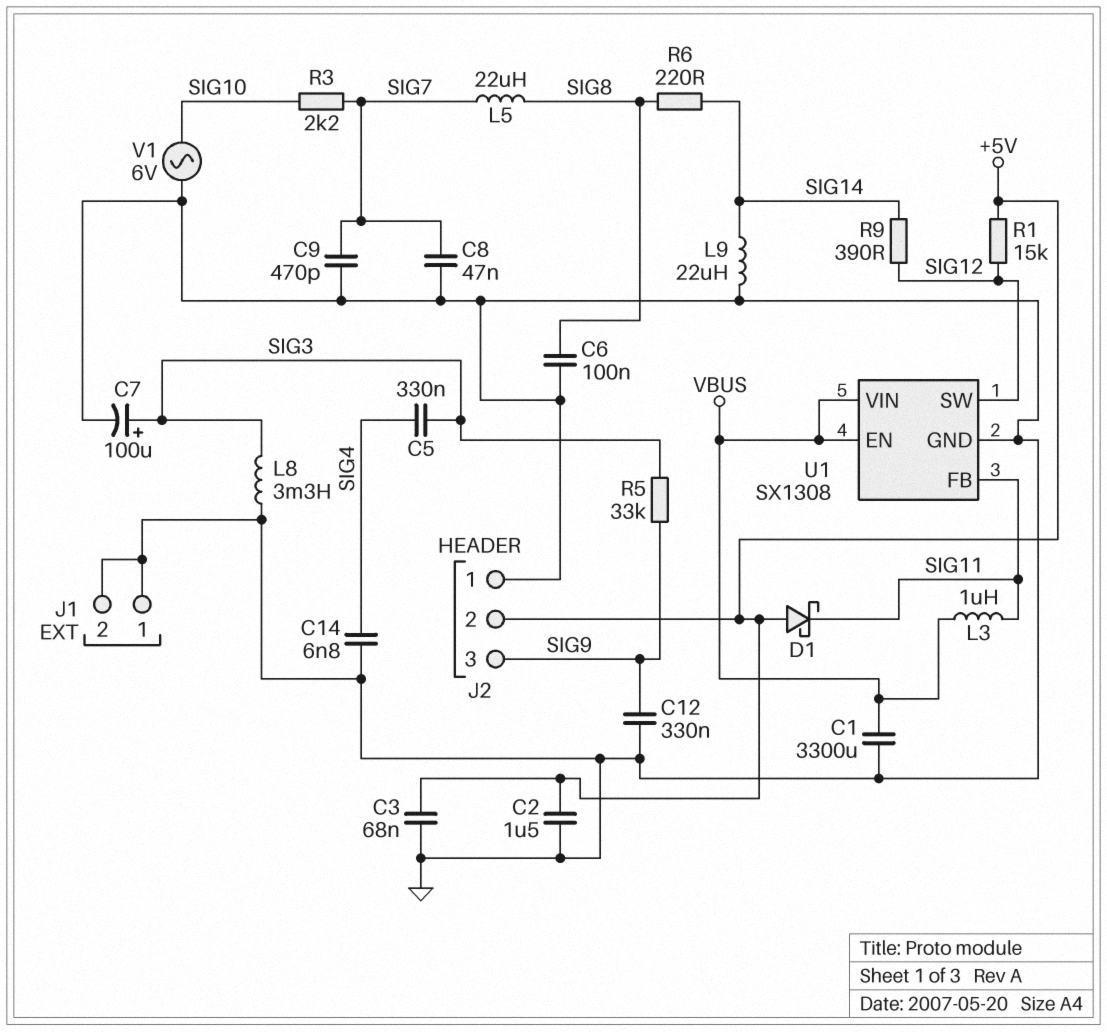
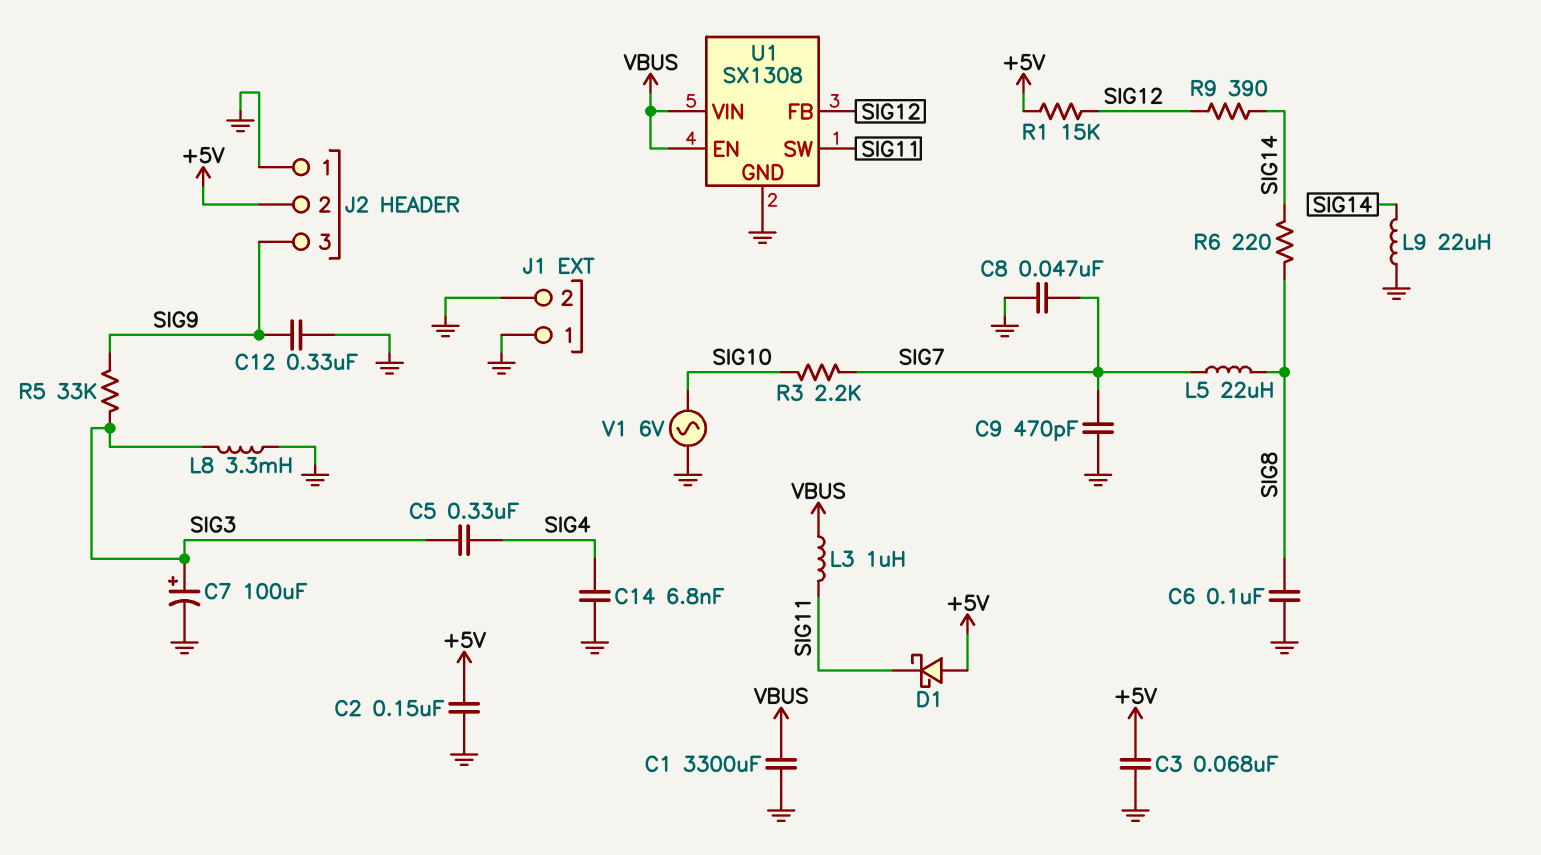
C2: 1.5uF (+5V, GND) -> 150nF (+5V, GND)
U1 pin FB: SIG11 -> SIG12
U1 pin SW: SIG12 -> SIG11

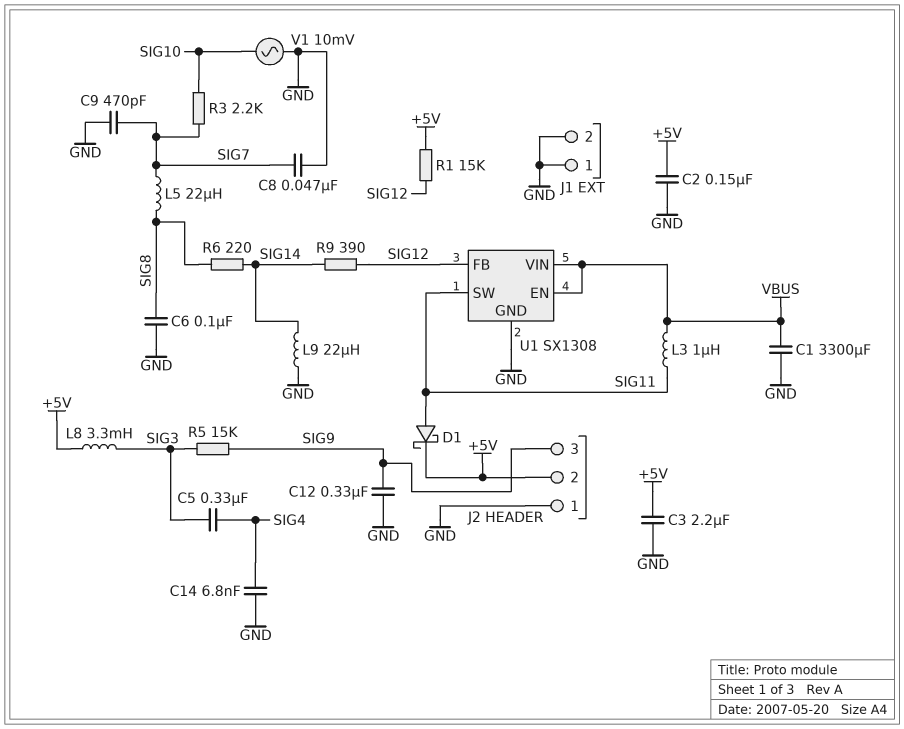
C3: 68nF (+5V, GND) -> 2.2uF (+5V, GND)
C7: 100uF (plus SIG3, minus GND) -> none
D1: schottky (A +5V, K SIG11) -> schottky (A SIG11, K +5V)
L8: 3.3mH (GND, SIG3) -> 3.3mH (+5V, SIG3)
R5: 33k (SIG3, SIG9) -> 15k (SIG3, SIG9)
V1: AC 6V (GND, SIG10) -> AC 10mV (GND, SIG10)

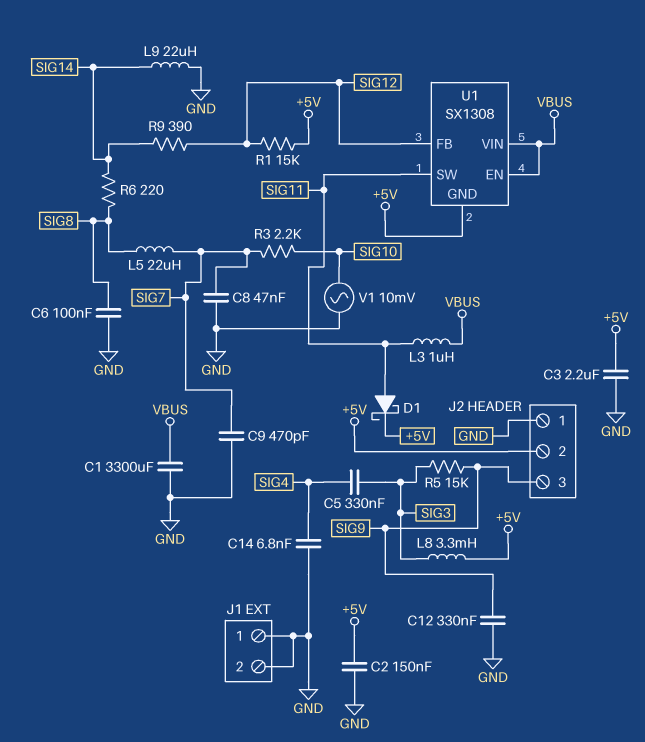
U1 pin GND: GND -> +5V

